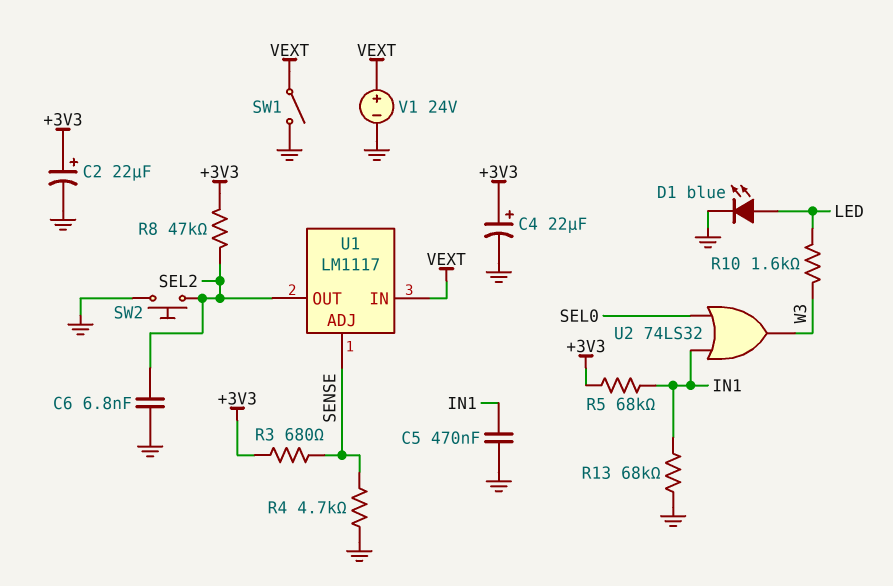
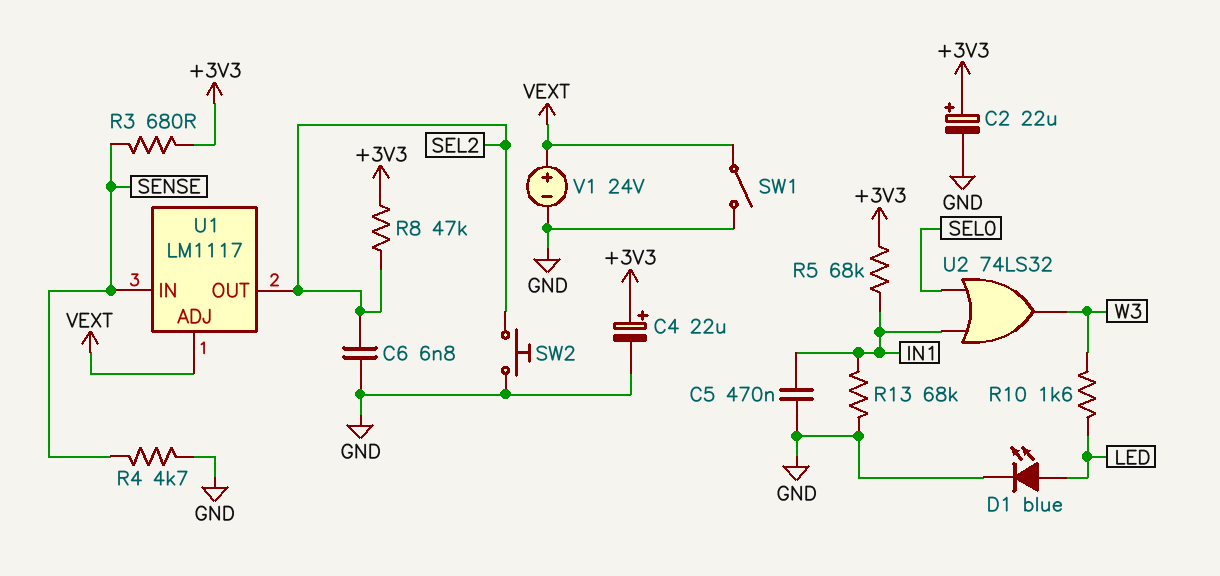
U1 pin ADJ: SENSE -> VEXT
U1 pin IN: VEXT -> SENSE

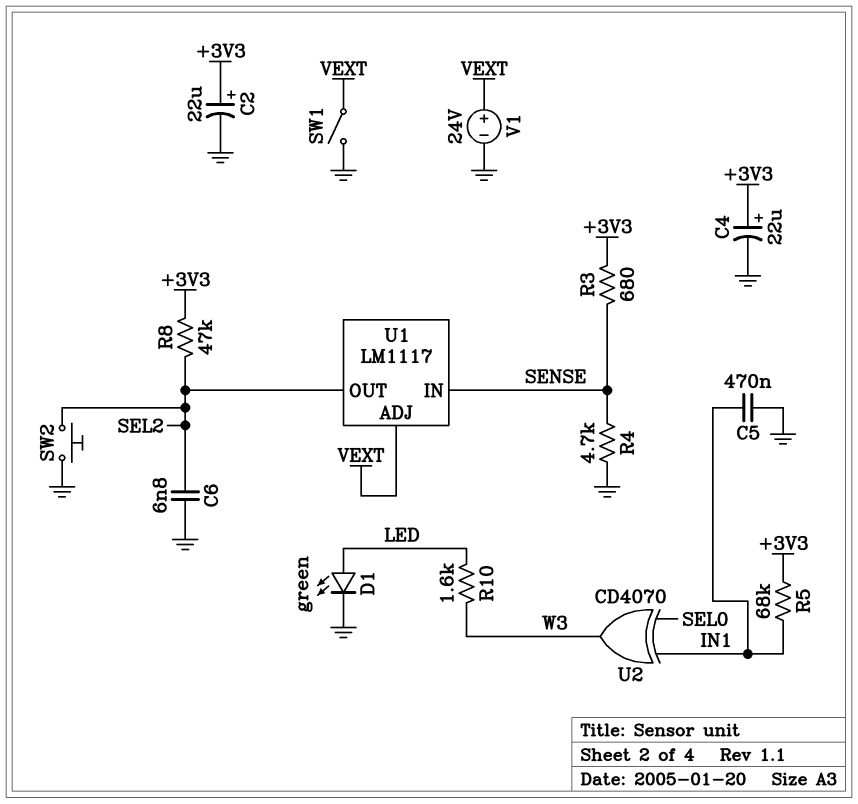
D1: LED blue (A LED, K GND) -> LED green (A LED, K GND)
R13: 68k (GND, IN1) -> none
U2: OR 74LS32 (in IN1, in SEL0, out W3) -> XOR CD4070 (in IN1, in SEL0, out W3)

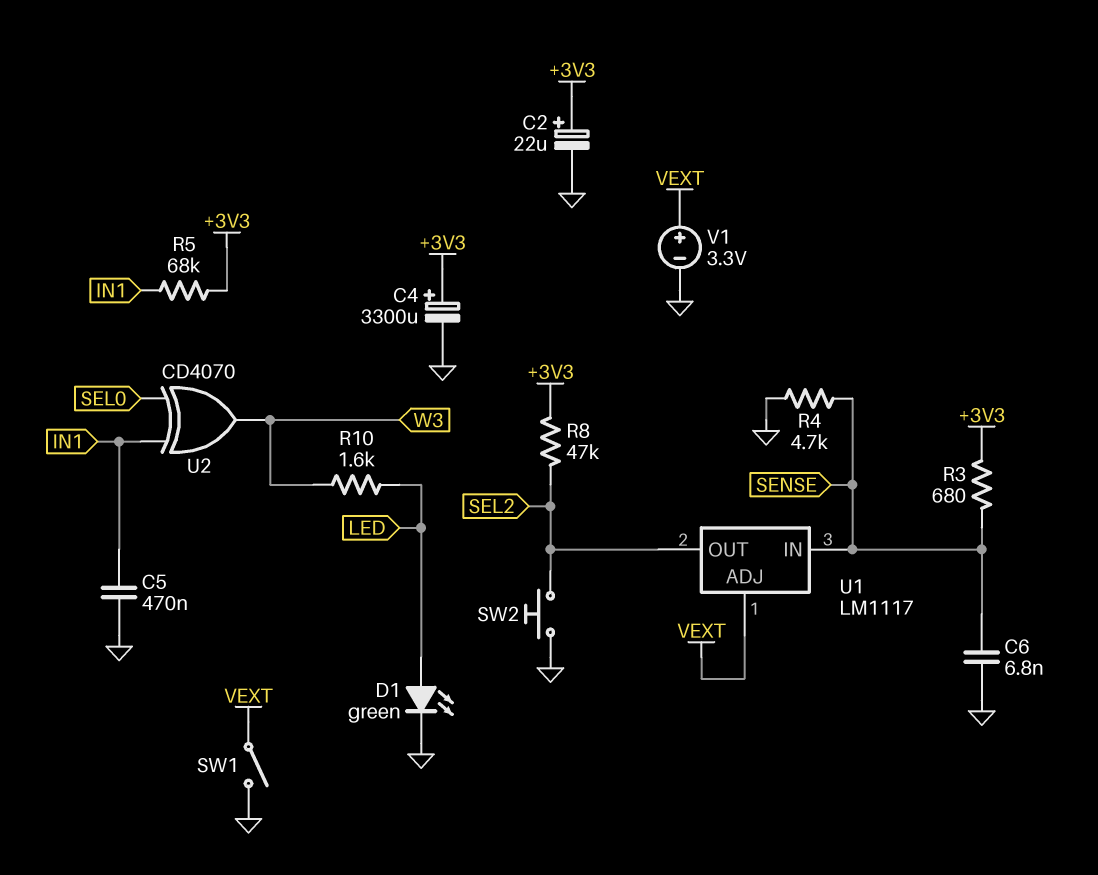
C4: 22uF (plus +3V3, minus GND) -> 3300uF (plus +3V3, minus GND)
C6: 6.8nF (GND, SEL2) -> 6.8nF (GND, SENSE)
V1: 24V (plus VEXT, minus GND) -> 3.3V (plus VEXT, minus GND)

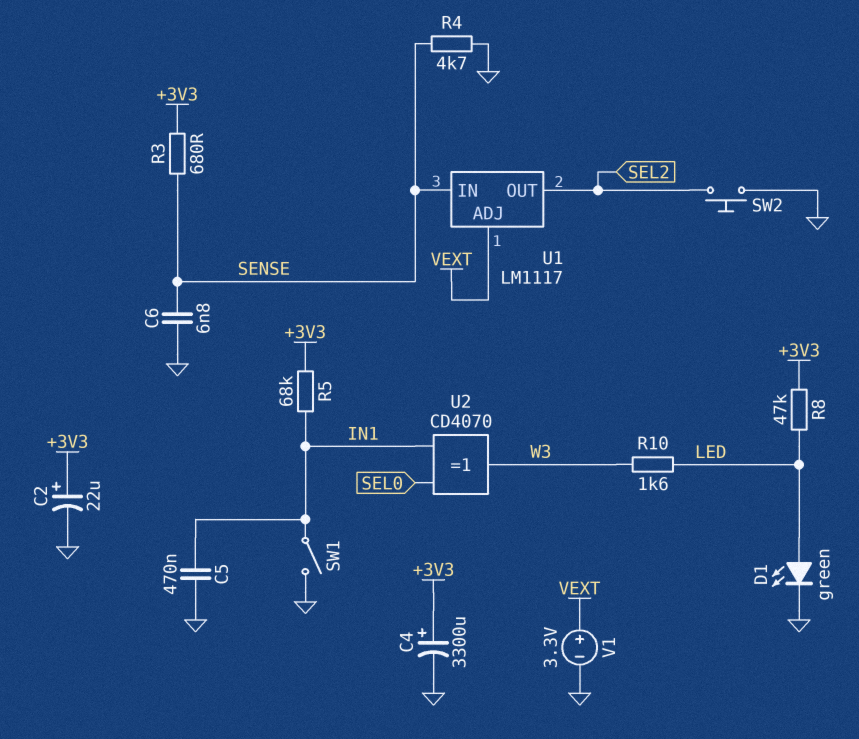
R8: 47k (+3V3, SEL2) -> 47k (+3V3, LED)
SW1: switch (GND, VEXT) -> switch (GND, IN1)

